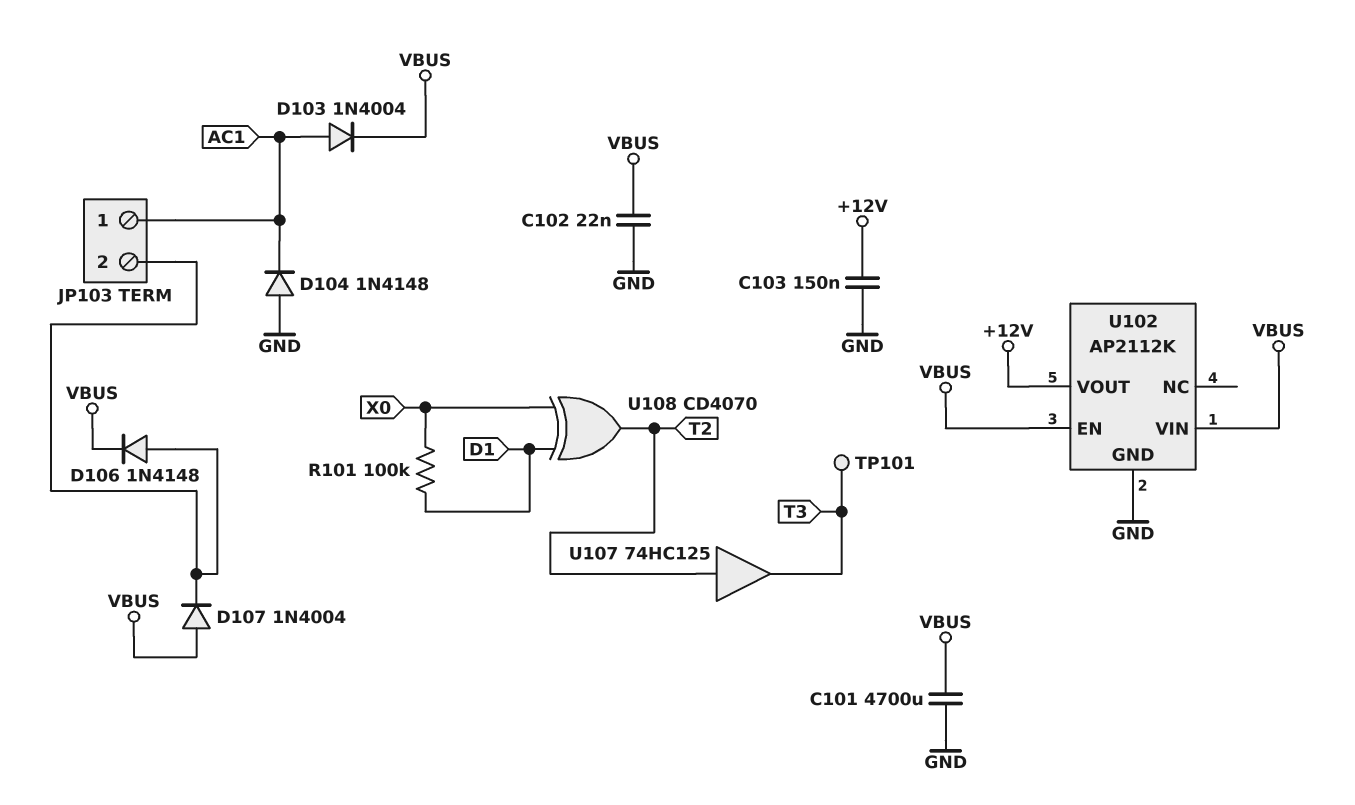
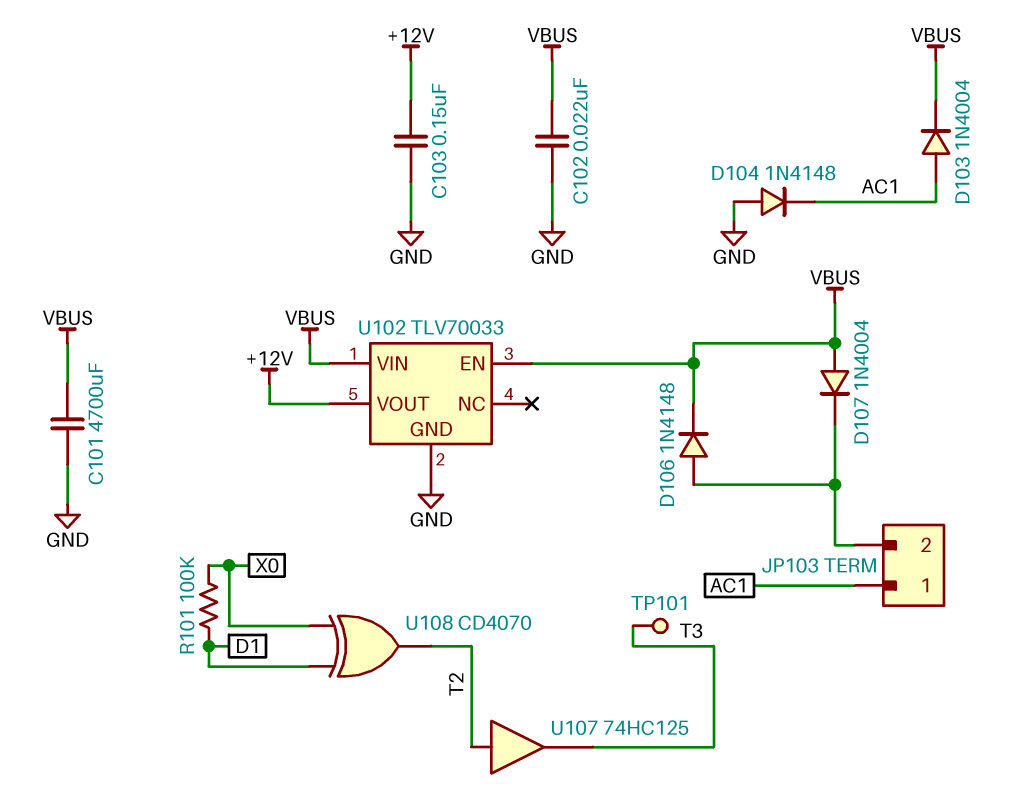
U102: AP2112K -> TLV70033

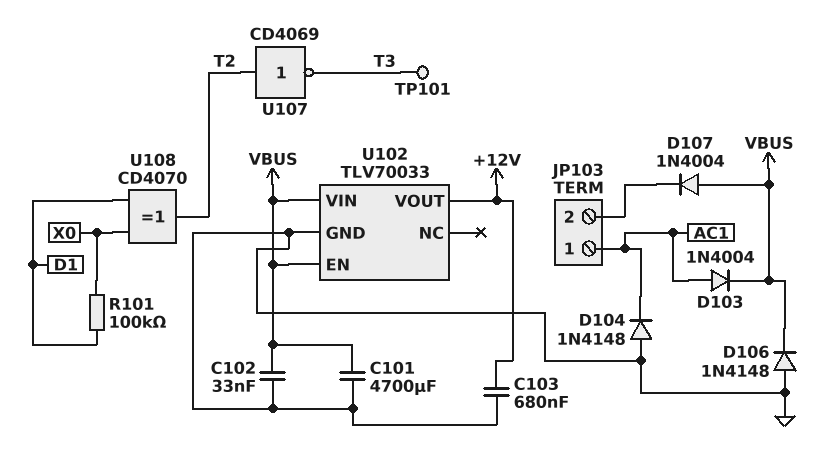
C102: 22nF (GND, VBUS) -> 33nF (GND, VBUS)
C103: 150nF (+12V, GND) -> 680nF (+12V, GND)
D106: diode 1N4148 (A JP103/2, K VBUS) -> diode 1N4148 (A GND, K VBUS)
U107: buffer 74HC125 (in T2, out T3) -> NOT CD4069 (in T2, out T3)

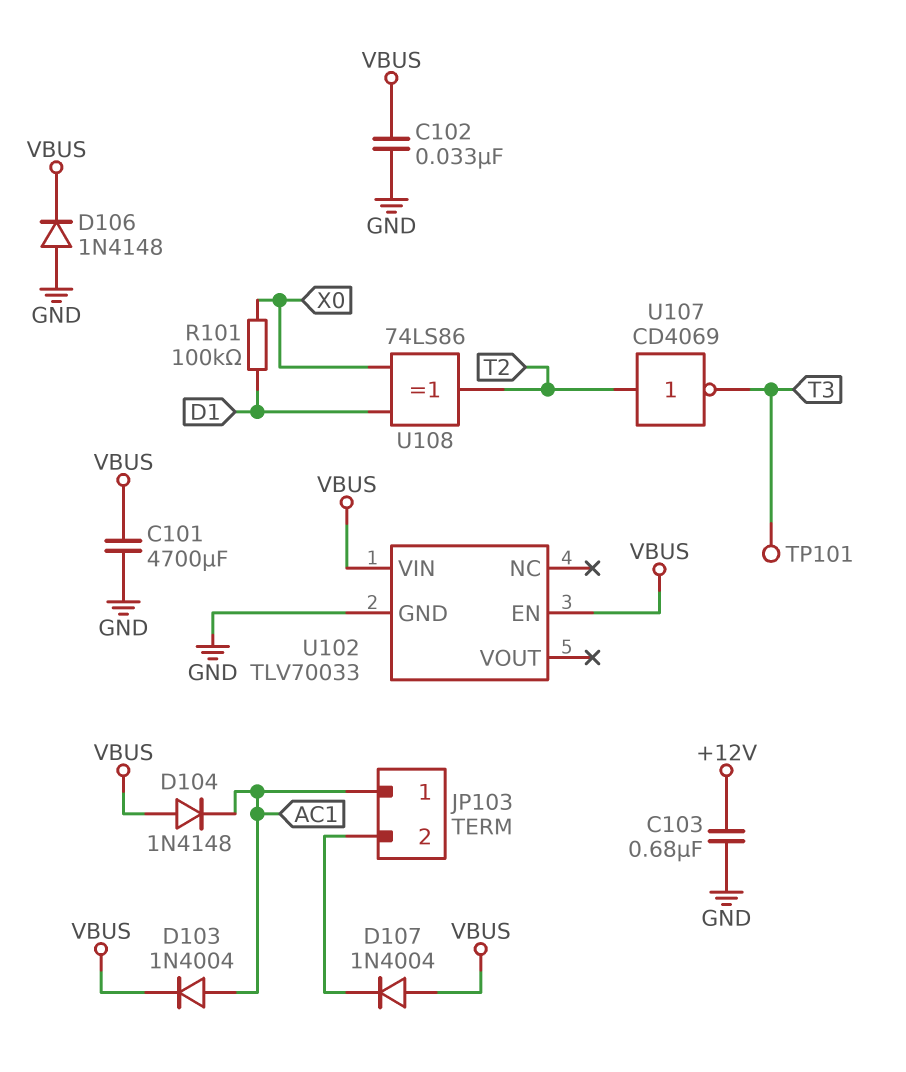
D104: diode 1N4148 (A GND, K AC1) -> diode 1N4148 (A VBUS, K AC1)
U102 pin VOUT: +12V -> none
U108: XOR CD4070 (in D1, in X0, out T2) -> XOR 74LS86 (in D1, in X0, out T2)

